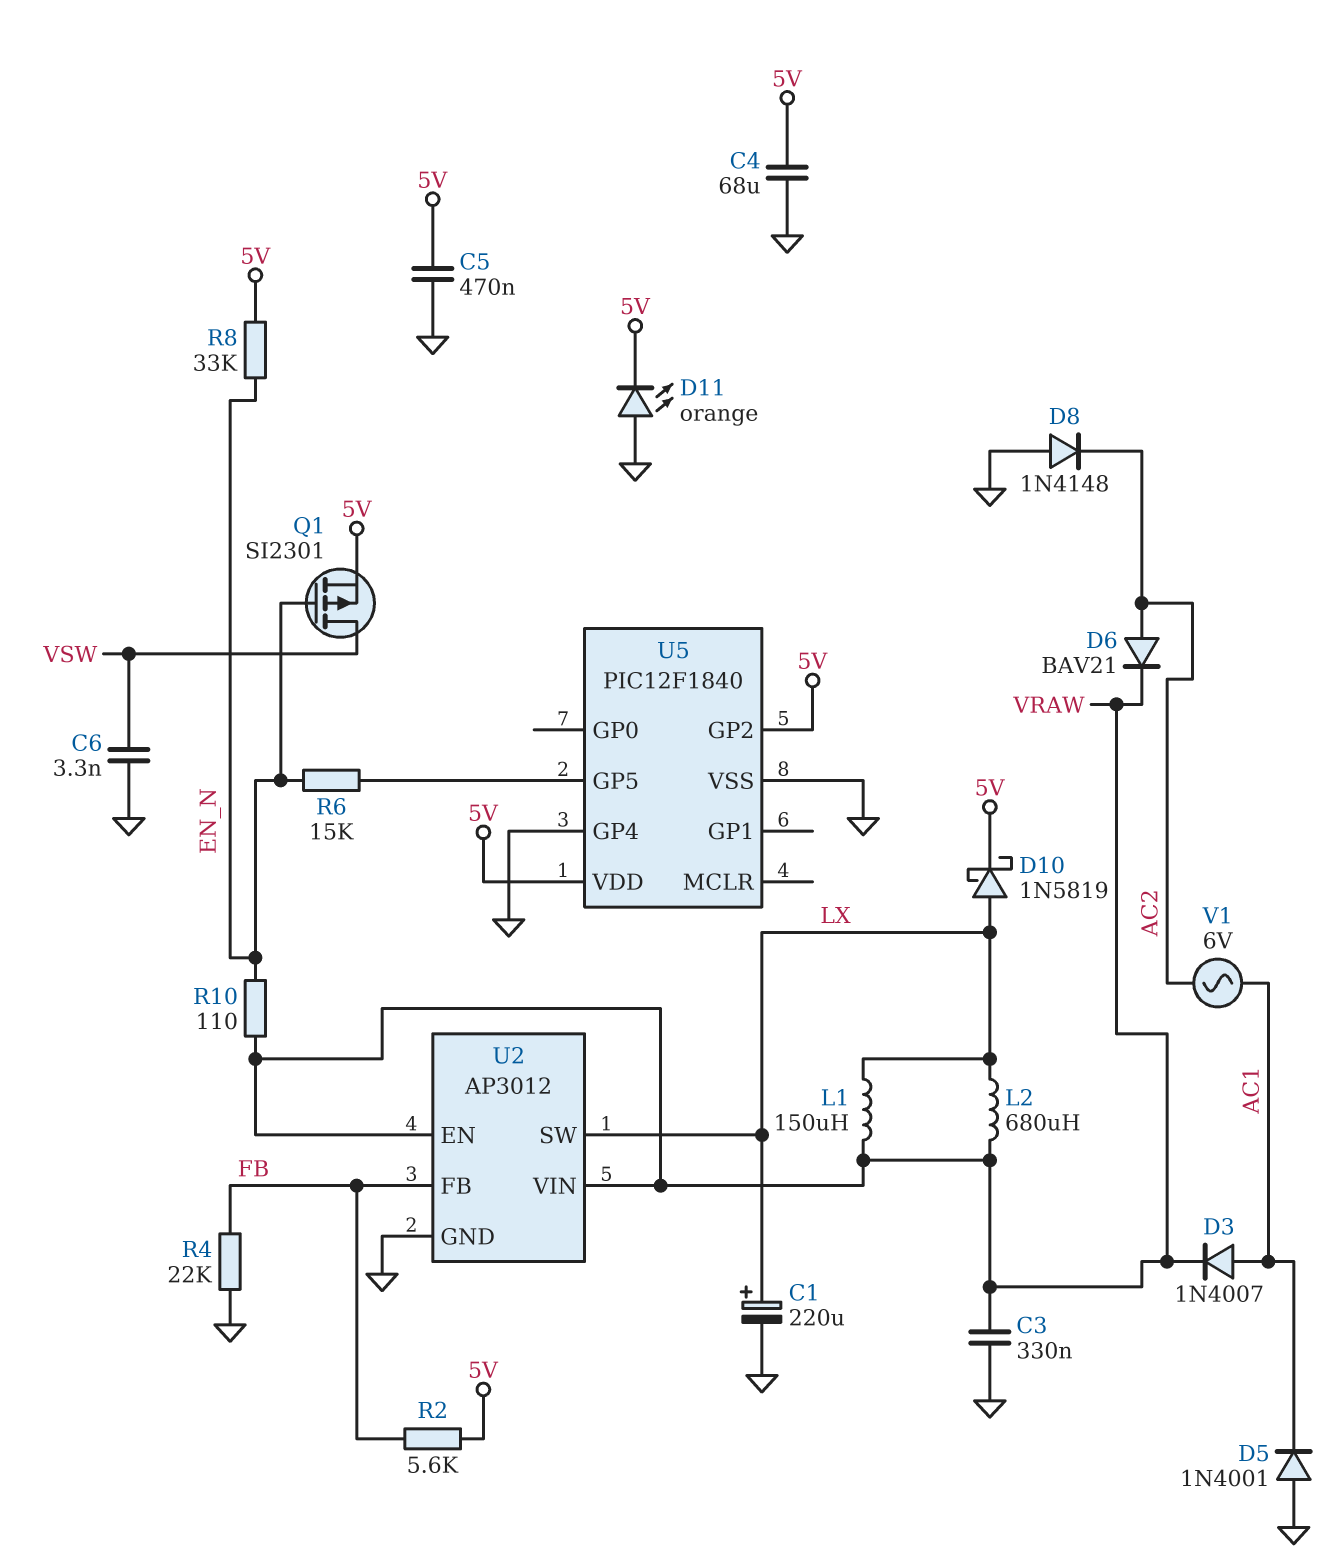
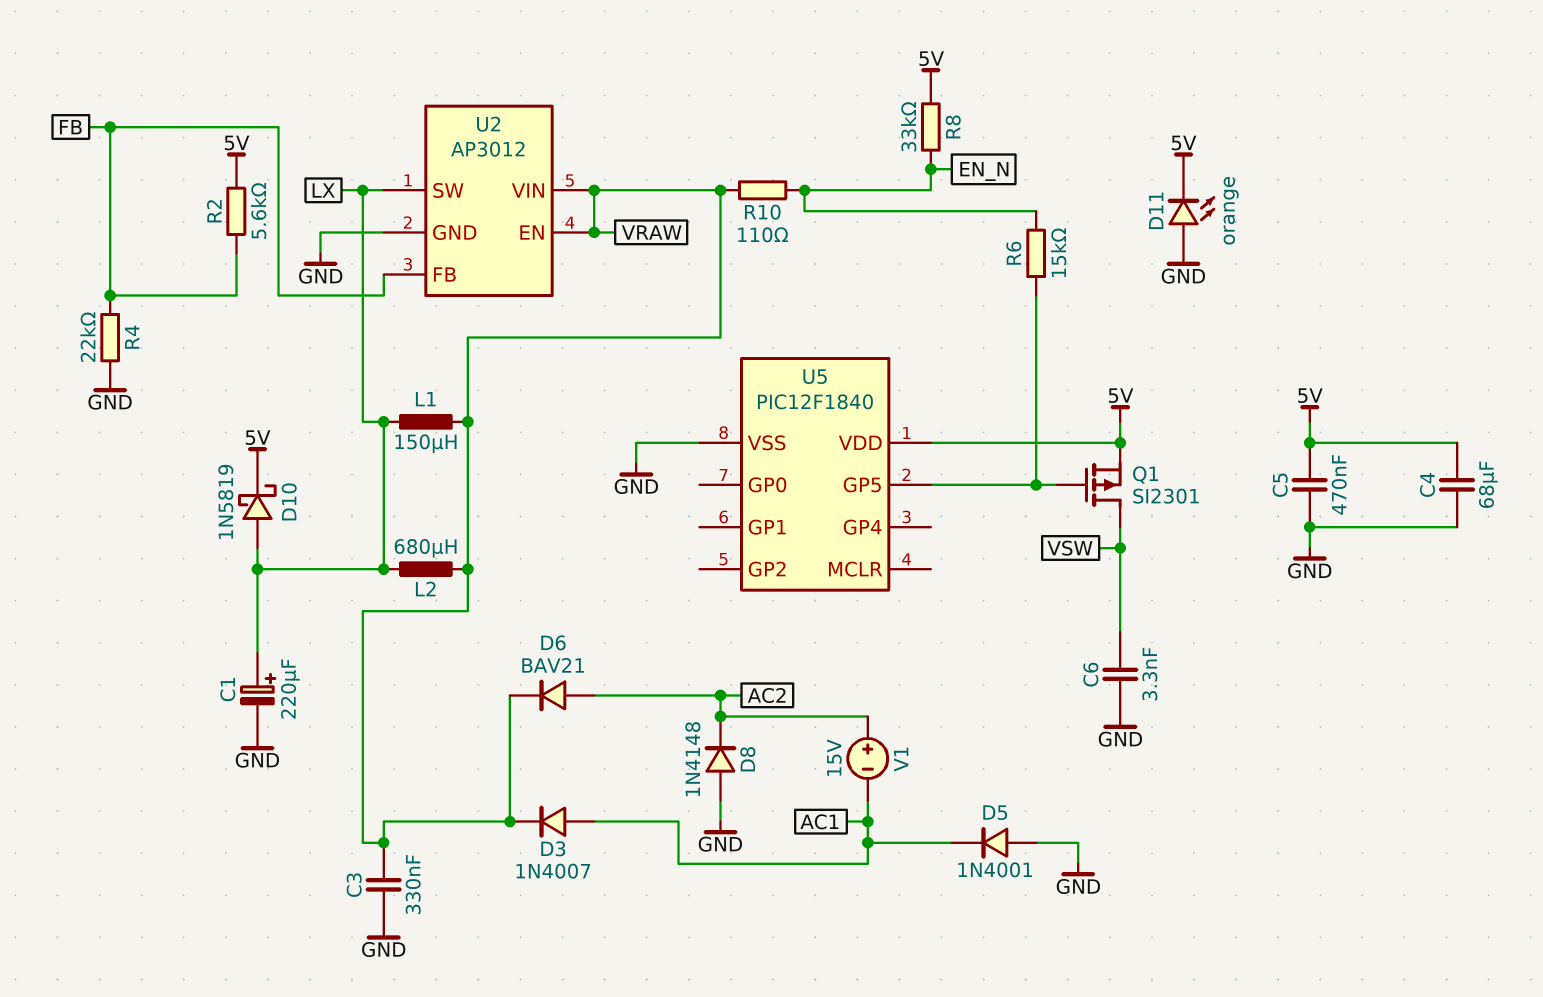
Q1: PMOS SI2301 (G EN_N, D VSW, S 5V) -> PMOS SI2301 (G U5/GP5, D VSW, S 5V)
U5 pin GP2: 5V -> none
U5 pin GP4: GND -> none
V1: AC 6V (AC1, AC2) -> 15V (plus AC2, minus AC1)

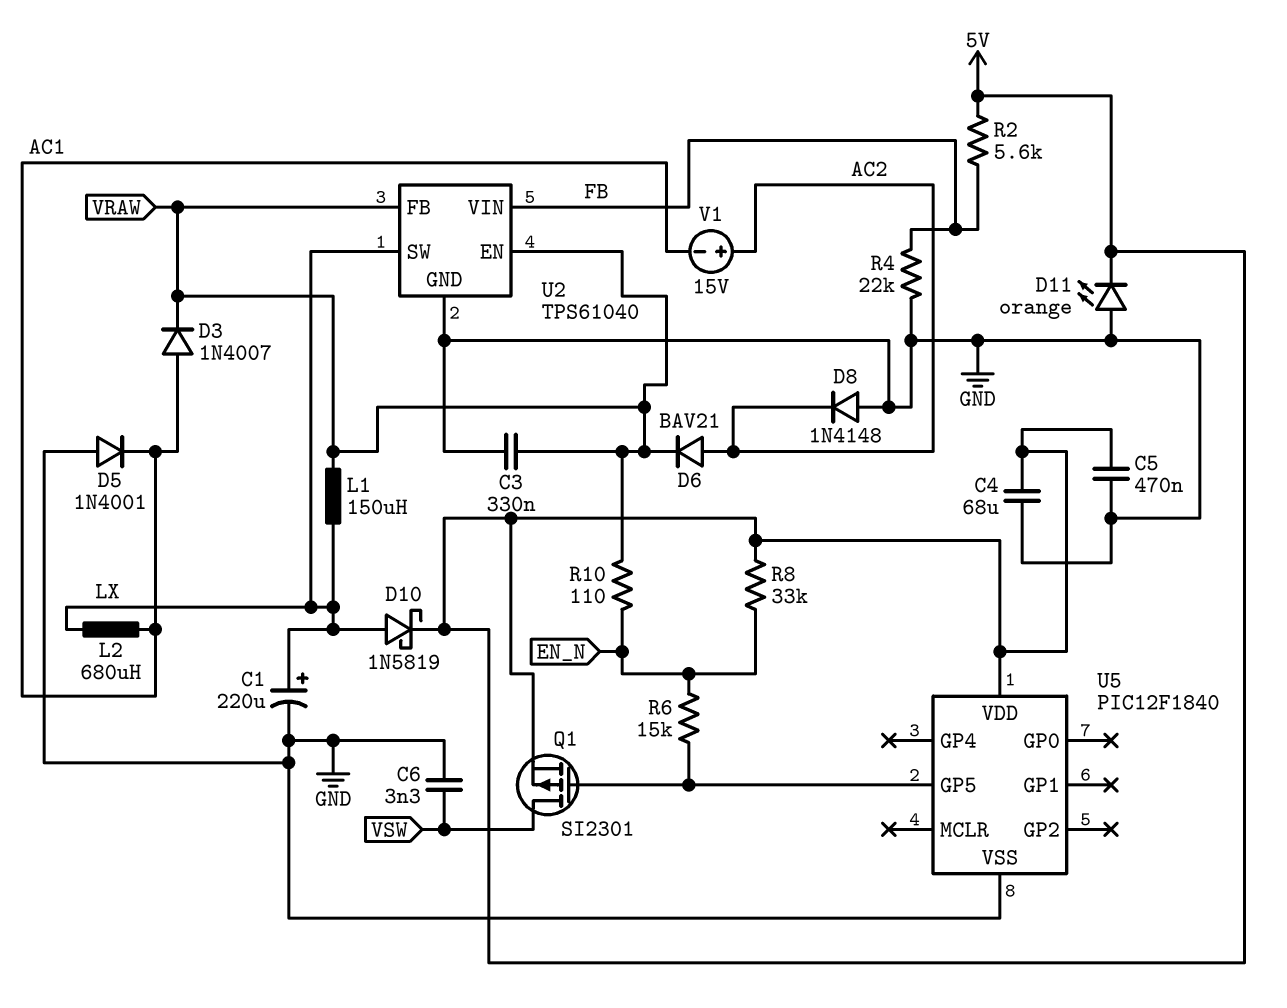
L2: 680uH (LX, VRAW) -> 680uH (AC1, LX)
U2: AP3012 -> TPS61040
U2 pin FB: FB -> VRAW
U2 pin VIN: VRAW -> FB

